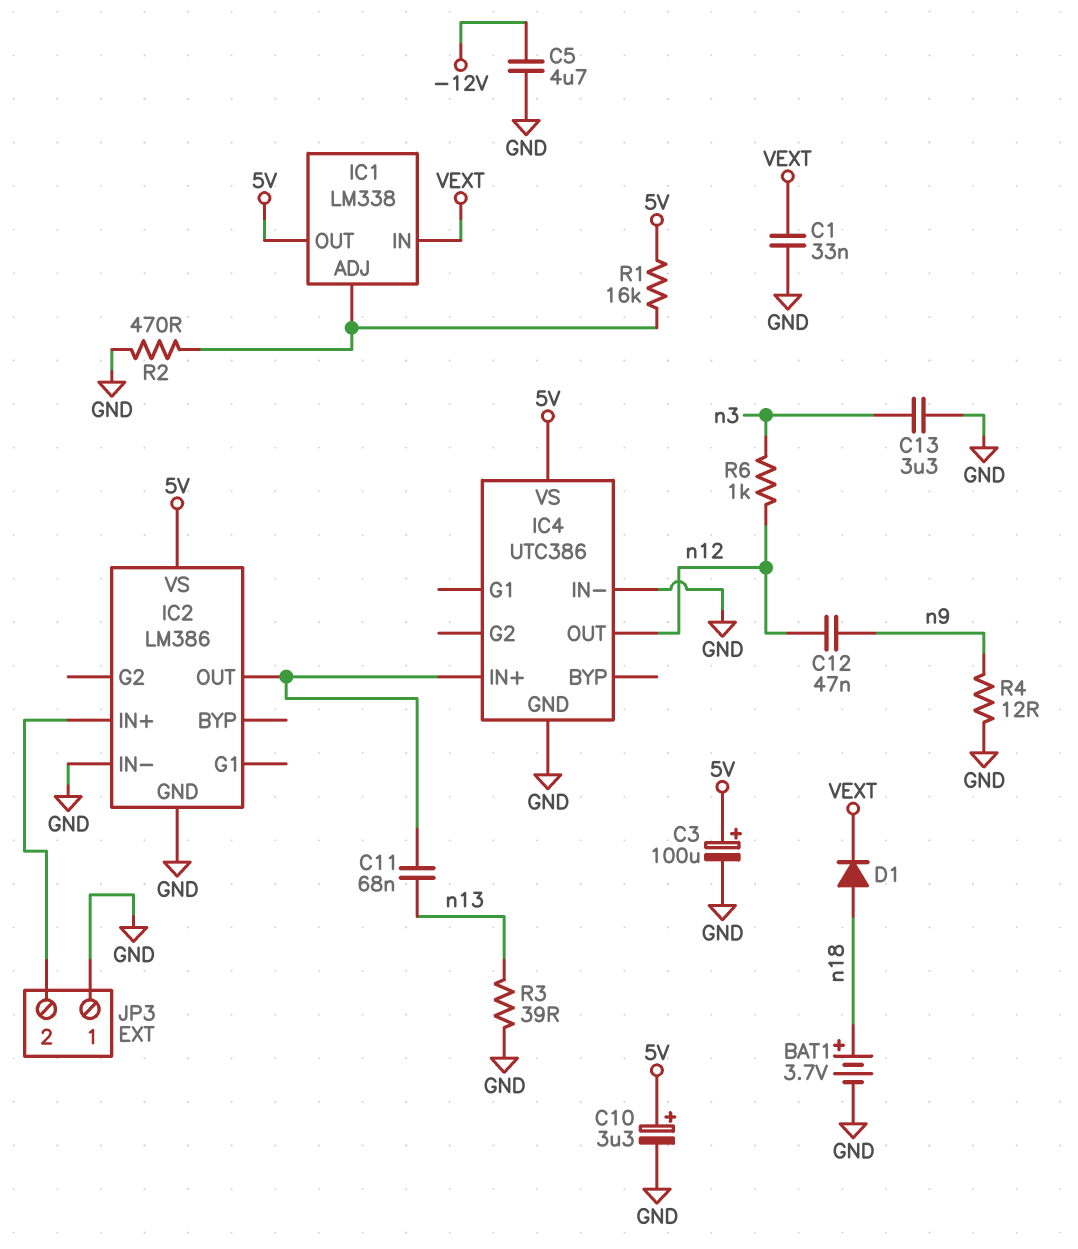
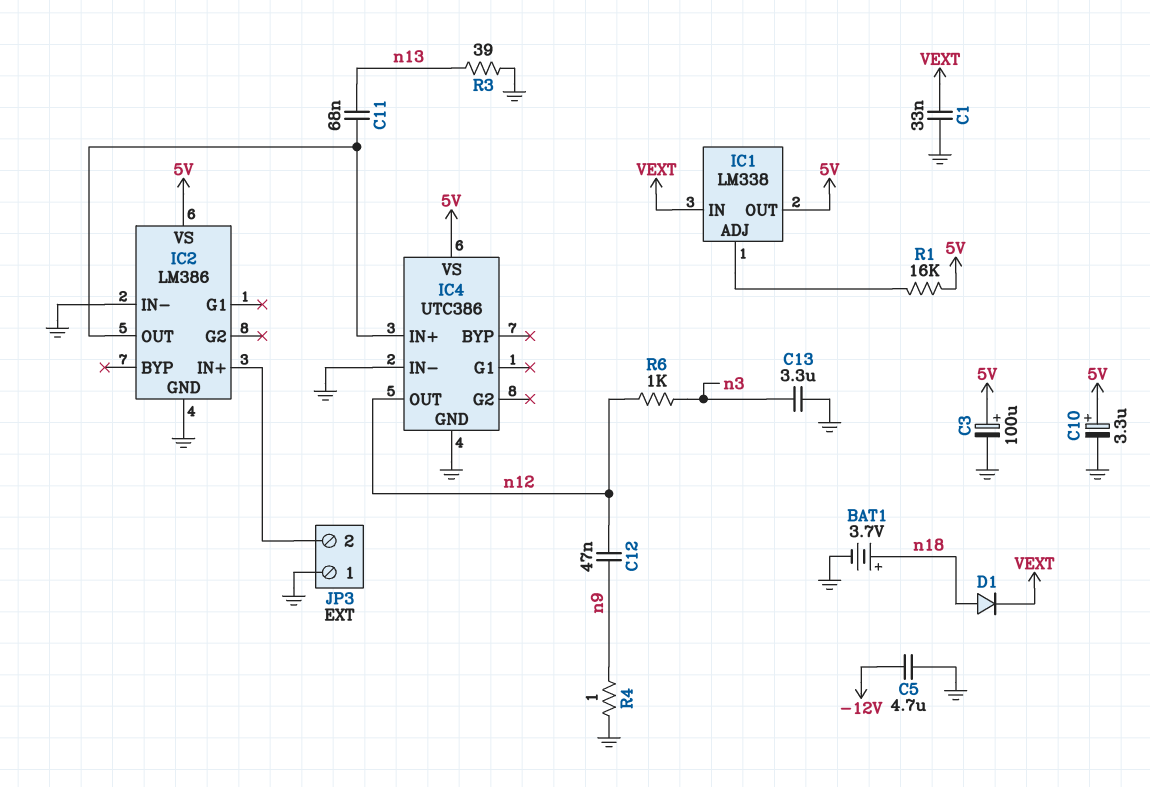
R2: 470 (GND, IC1/ADJ) -> none
R4: 12 (GND, n9) -> 1 (GND, n9)

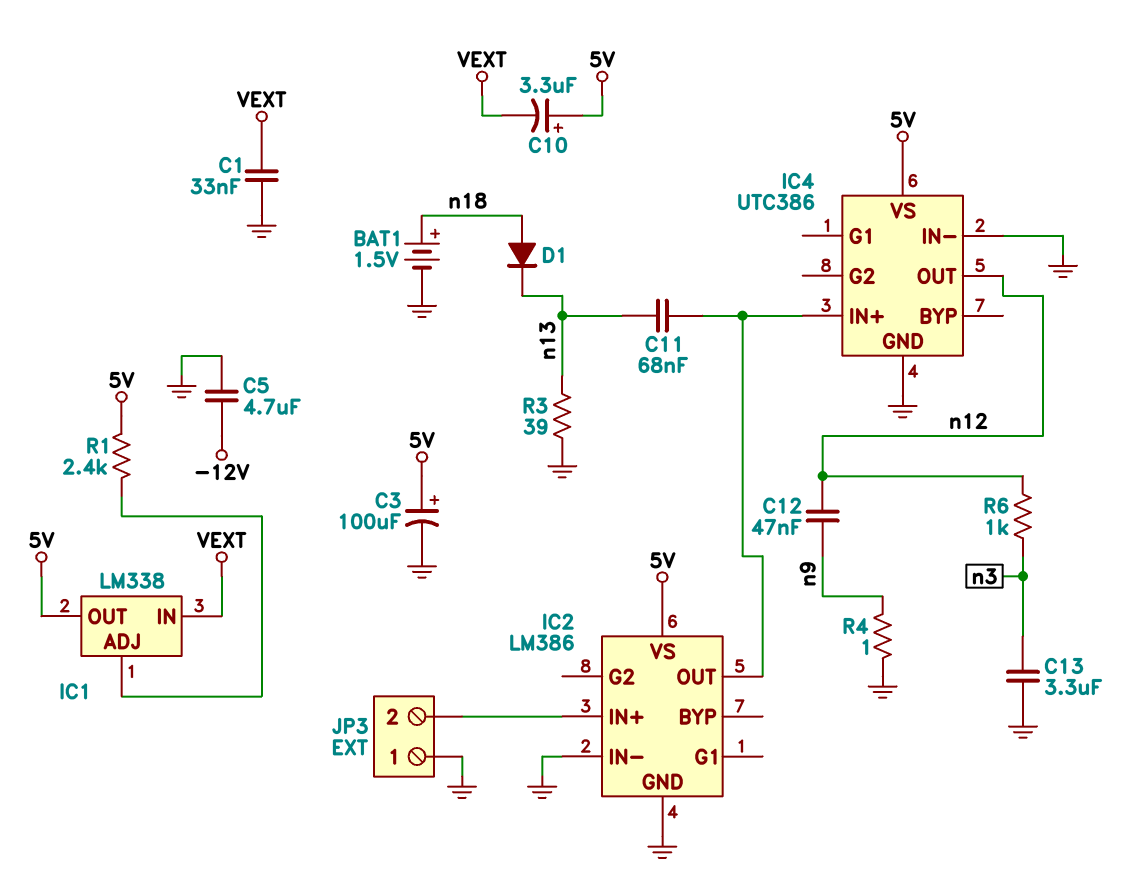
BAT1: 3.7V (plus n18, minus GND) -> 1.5V (plus n18, minus GND)
C10: 3.3uF (plus 5V, minus GND) -> 3.3uF (plus 5V, minus VEXT)
D1: diode (A n18, K VEXT) -> diode (A n18, K n13)
R1: 16k (5V, IC1/ADJ) -> 2.4k (5V, IC1/ADJ)

